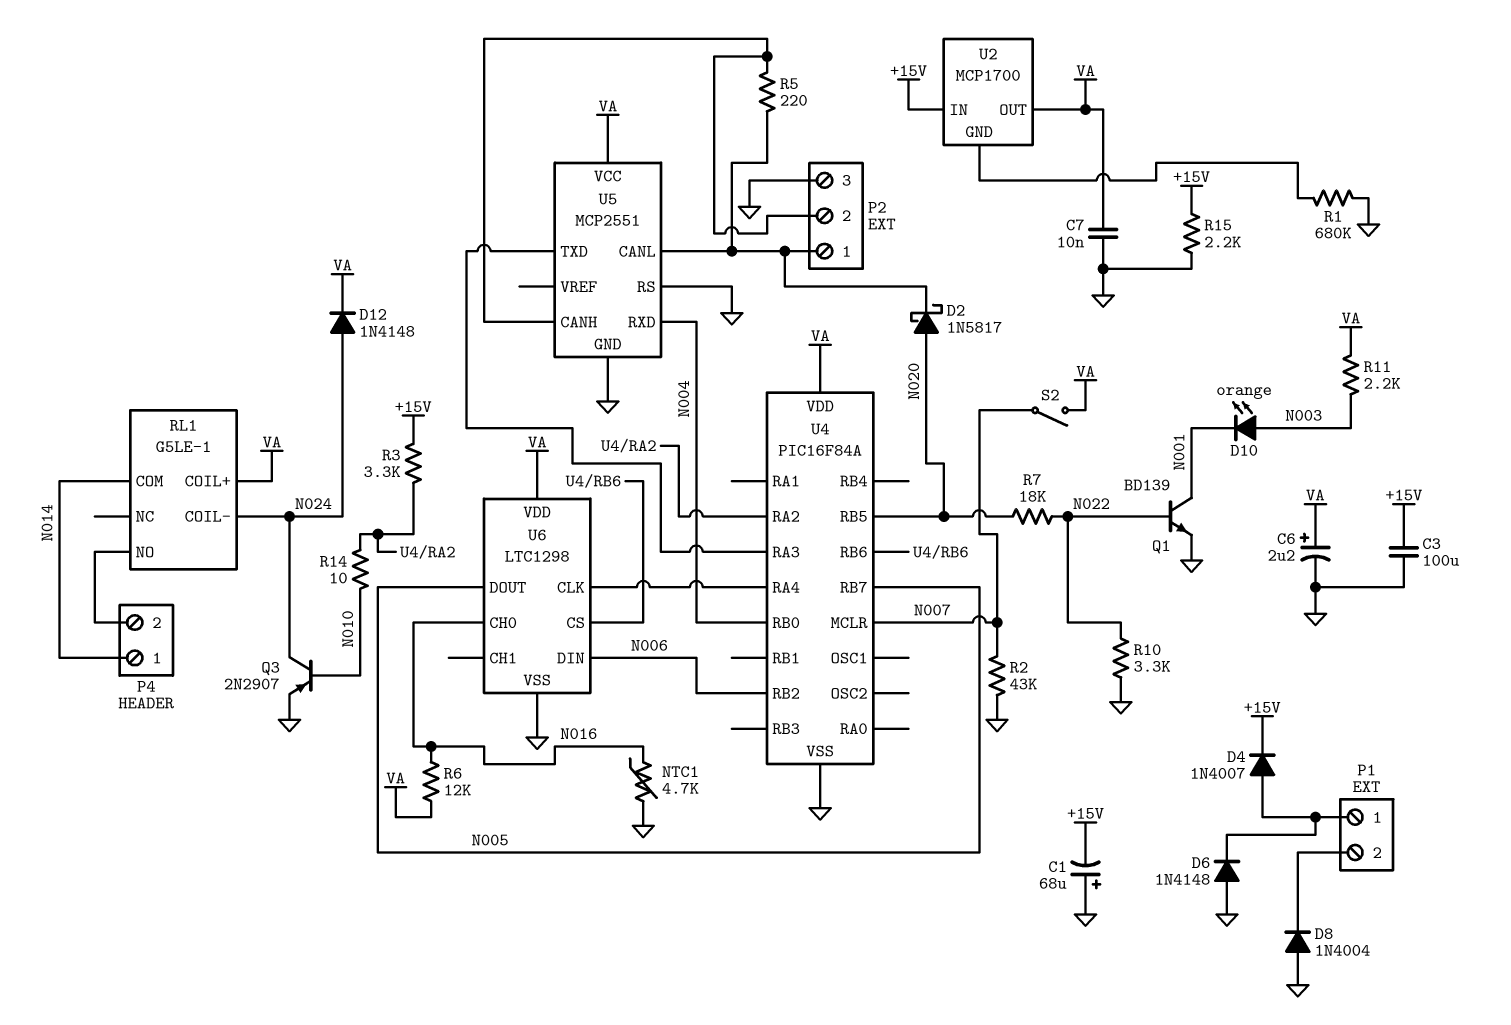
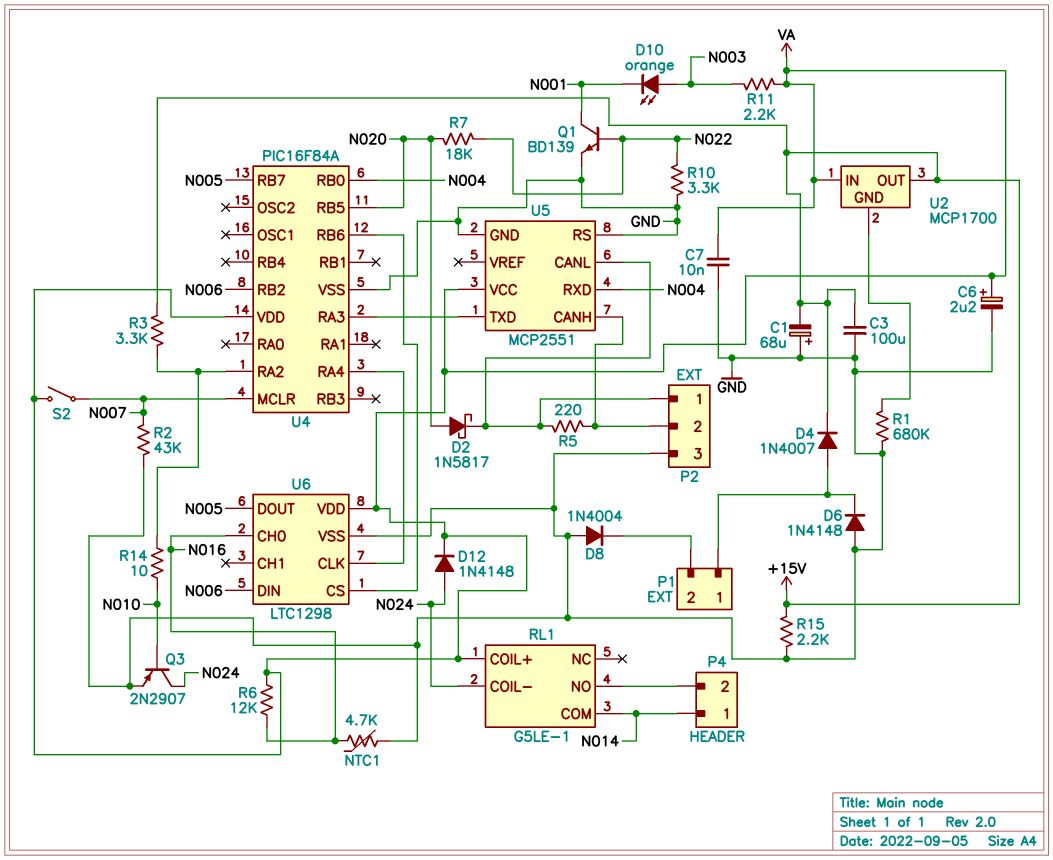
U2 pin IN: +15V -> VA
U2 pin OUT: VA -> +15V

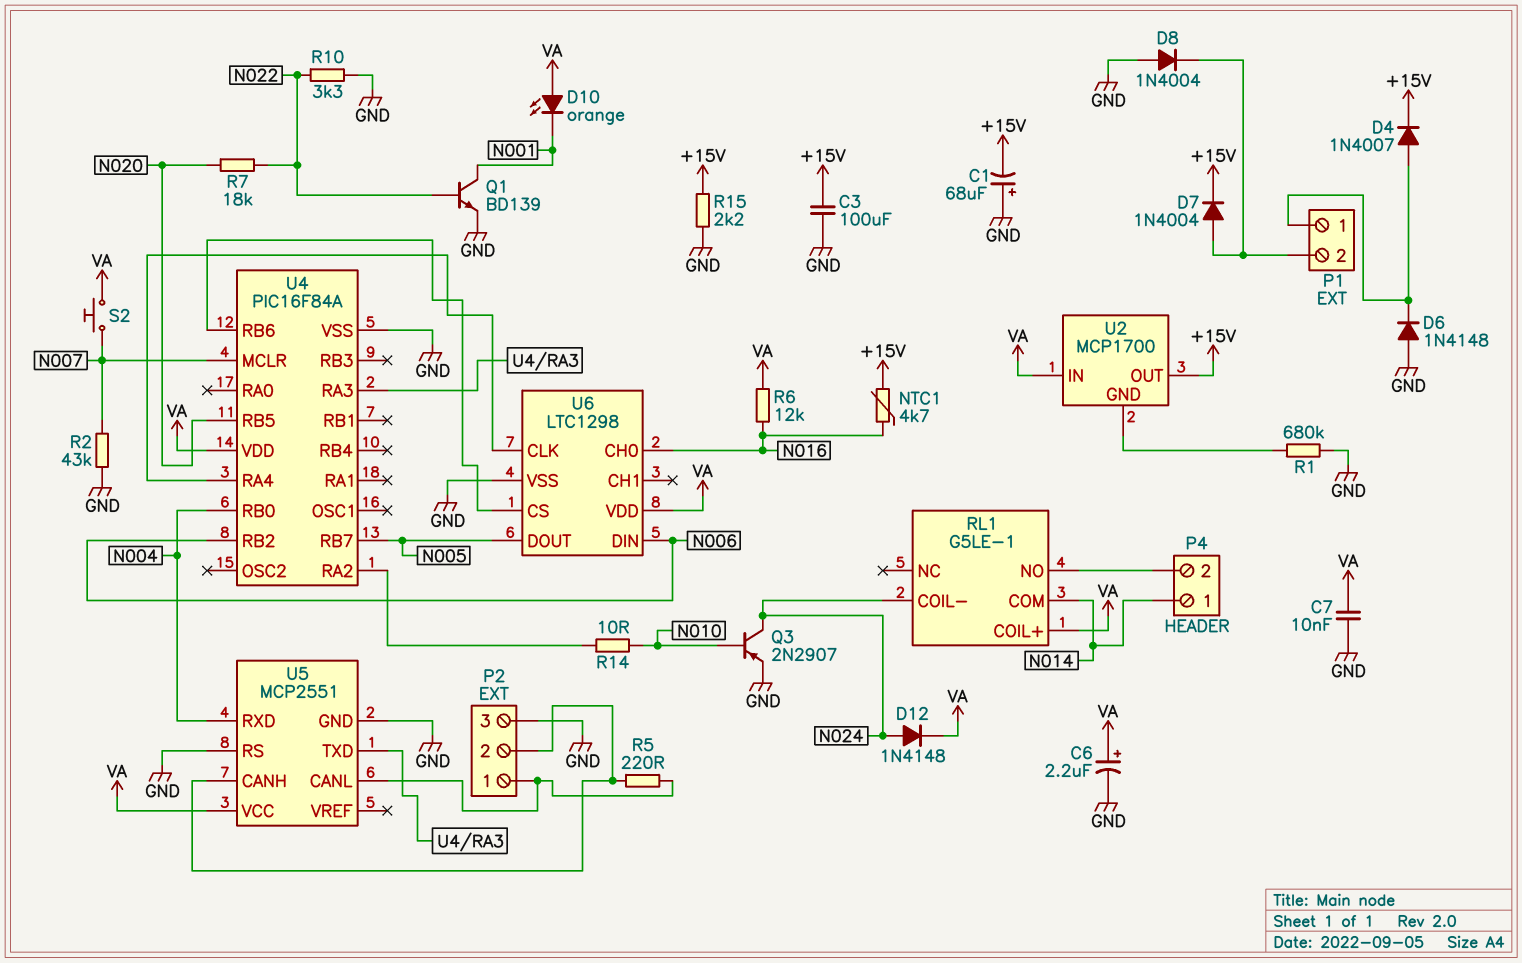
D2: schottky 1N5817 (A N020, K P2/1) -> none
D7: none -> diode 1N4004 (A P1/2, K +15V)
D10: LED orange (A N003, K N001) -> LED orange (A VA, K N001)
NTC1: 4.7k (GND, N016) -> 4.7k (+15V, N016)
R3: 3.3k (+15V, U4/RA2) -> none
R11: 2.2k (N003, VA) -> none
S2: switch (N007, VA) -> button (N007, VA)

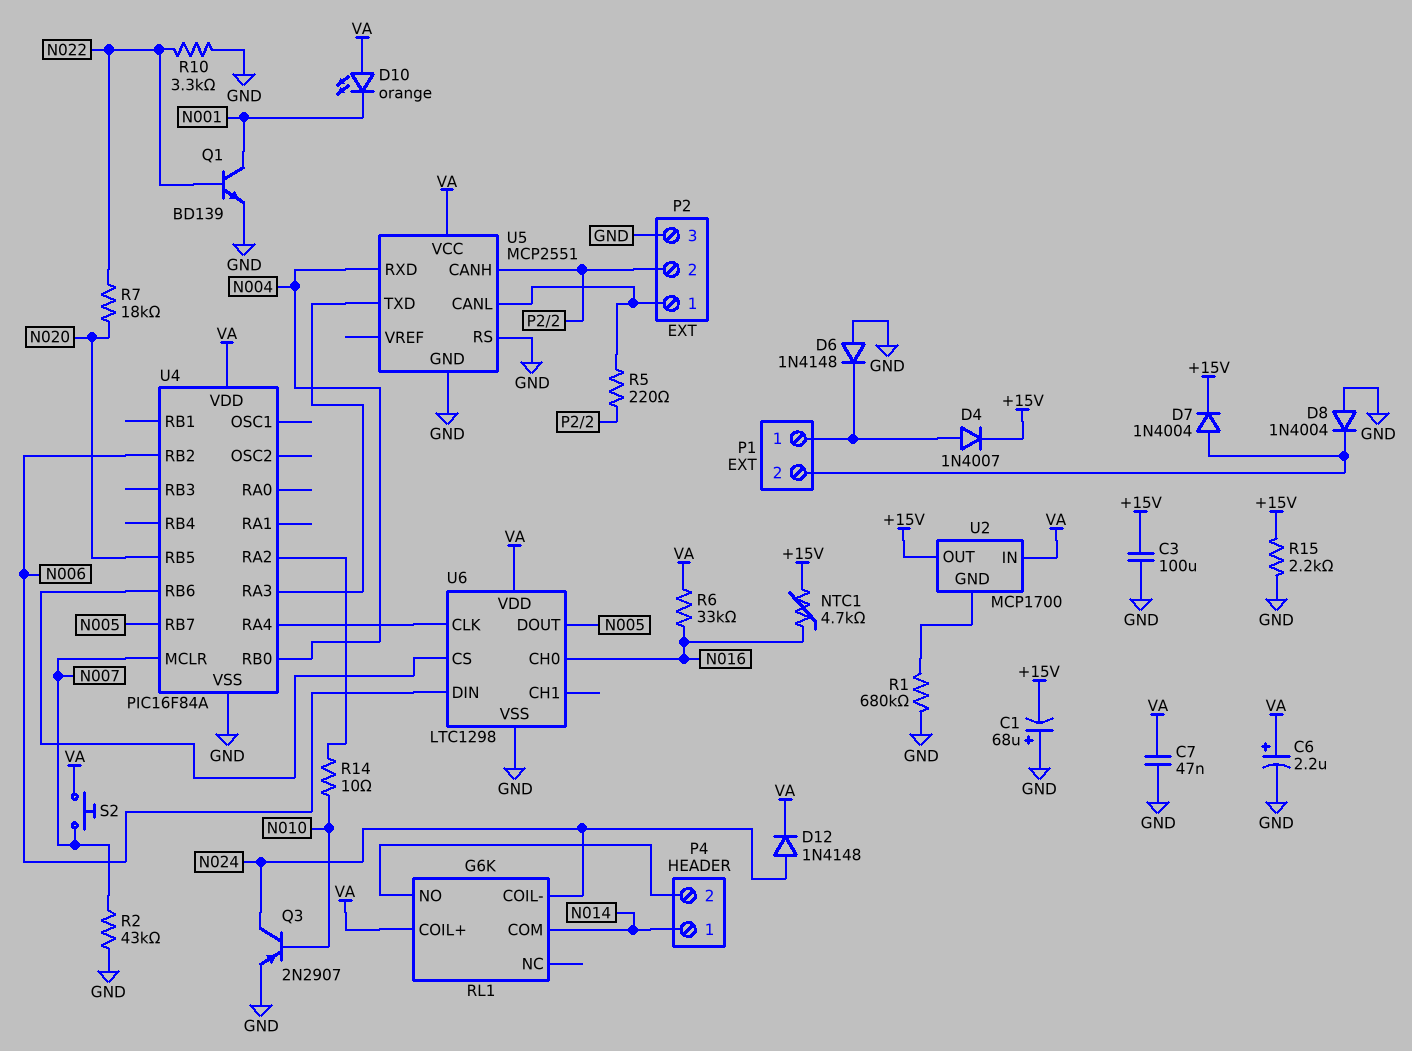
C7: 10nF (GND, VA) -> 47nF (GND, VA)
R6: 12k (N016, VA) -> 33k (N016, VA)
RL1: G5LE-1 -> G6K

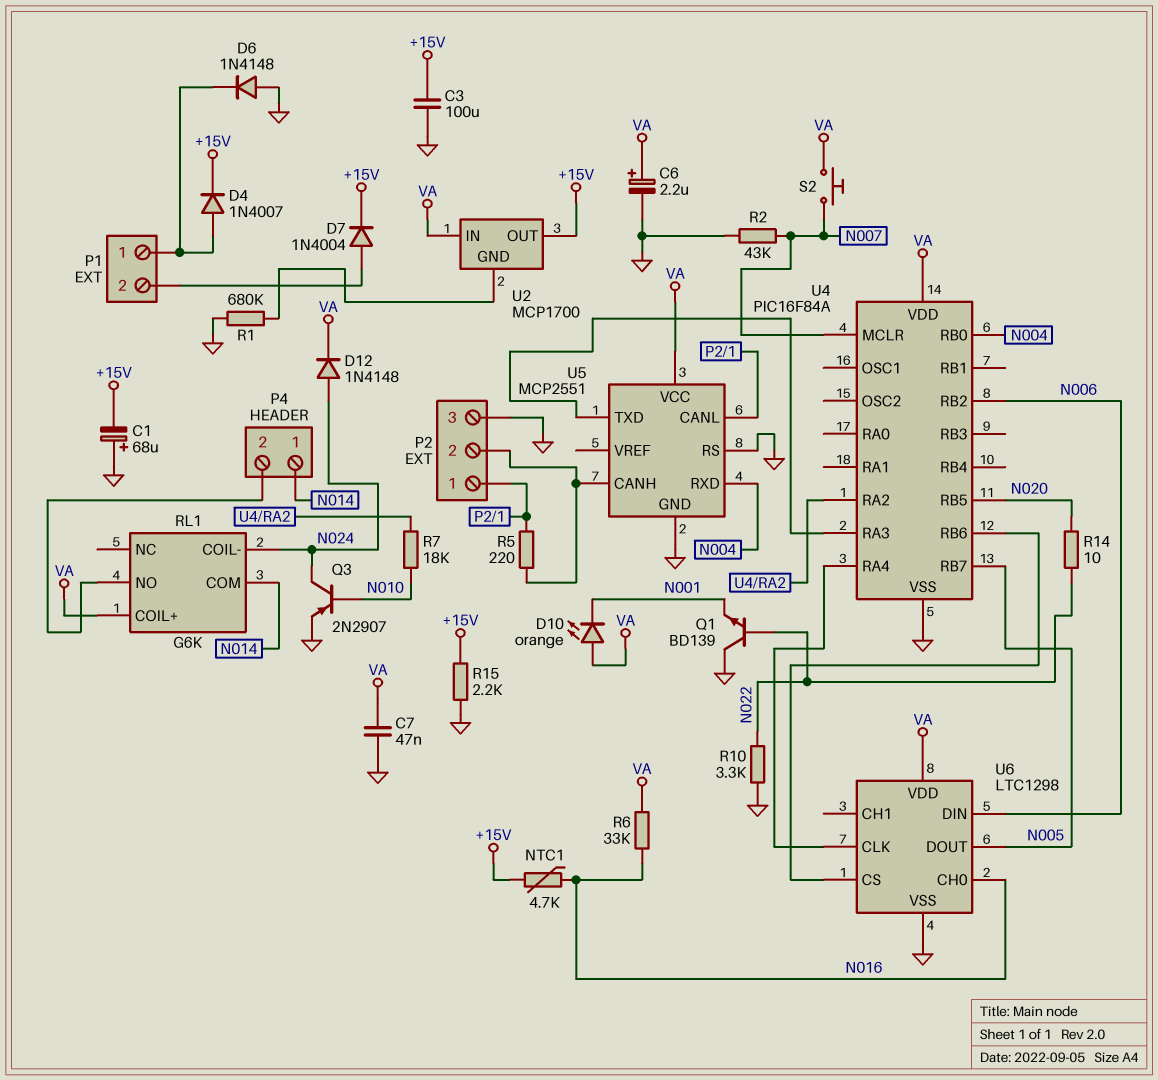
D8: diode 1N4004 (A GND, K P1/2) -> none
Q1: NPN BD139 (B N022, C N001, E GND) -> NPN BD139 (B N022, C GND, E N001)
R7: 18k (N020, N022) -> 18k (N010, U4/RA2)
R14: 10 (N010, U4/RA2) -> 10 (N020, N022)

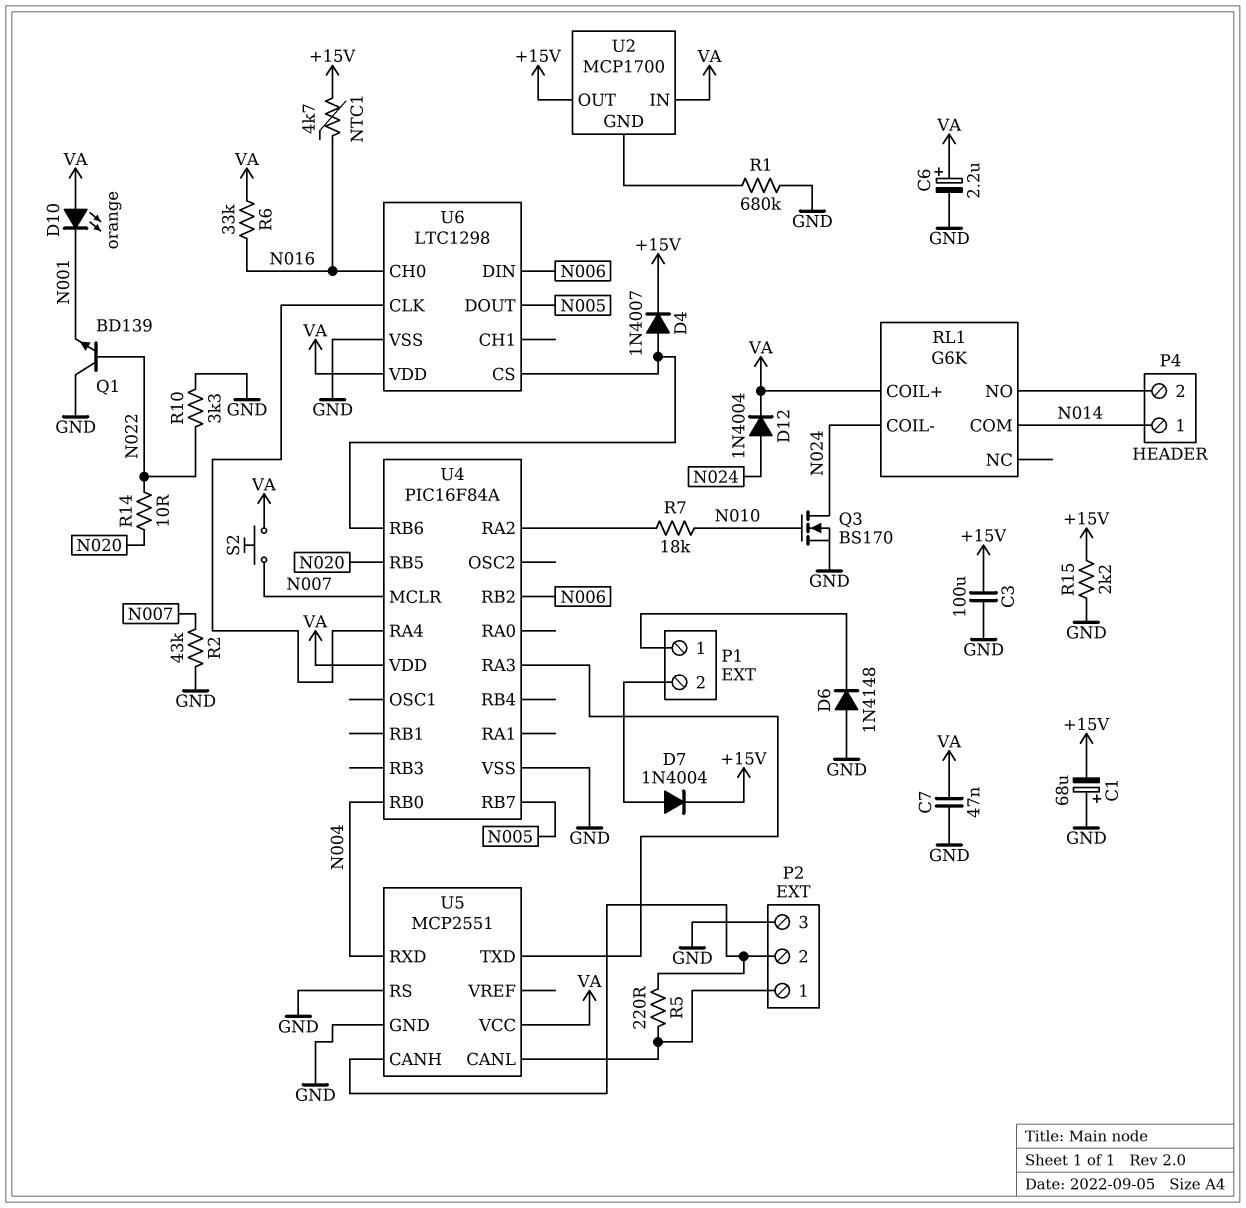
D4: diode 1N4007 (A P1/1, K +15V) -> diode 1N4007 (A U4/RB6, K +15V)
D12: diode 1N4148 (A N024, K VA) -> diode 1N4004 (A N024, K VA)
Q3: PNP 2N2907 (B N010, C N024, E GND) -> NMOS BS170 (G N010, D N024, S GND)

